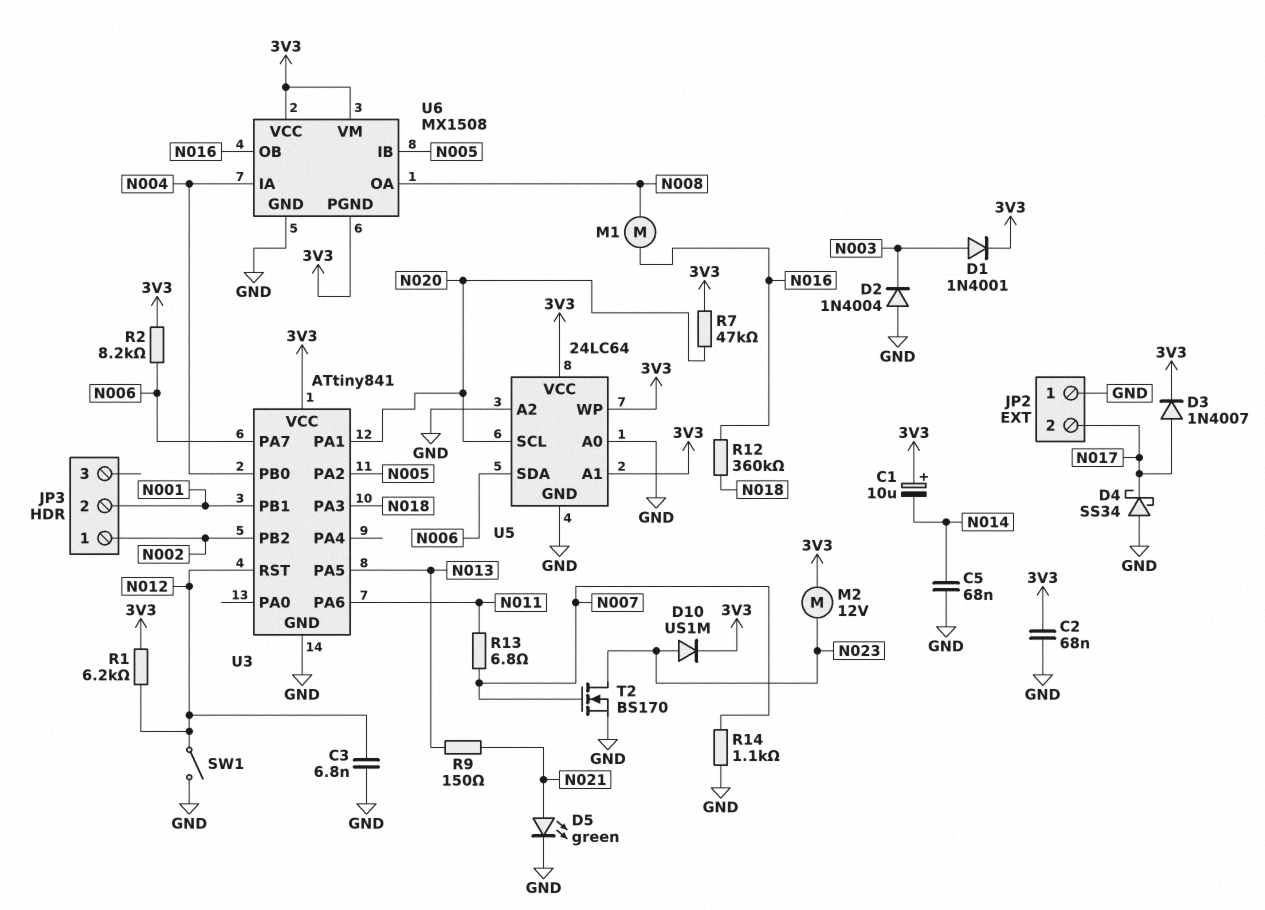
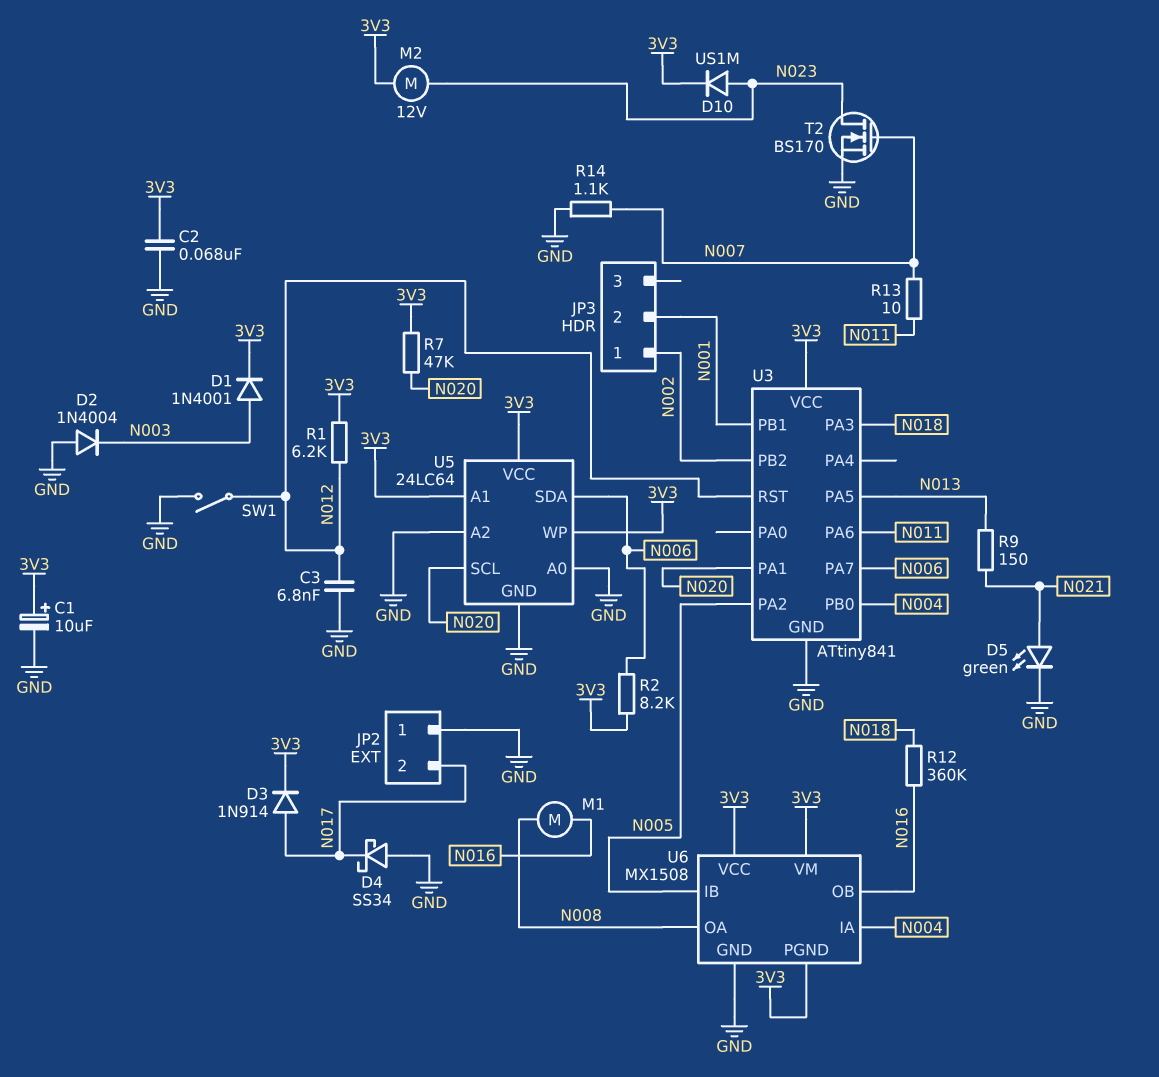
C1: 10uF (plus 3V3, minus N014) -> 10uF (plus 3V3, minus GND)
C5: 68nF (GND, N014) -> none
D3: diode 1N4007 (A N017, K 3V3) -> diode 1N914 (A N017, K 3V3)
R13: 6.8 (N007, N011) -> 10 (N007, N011)

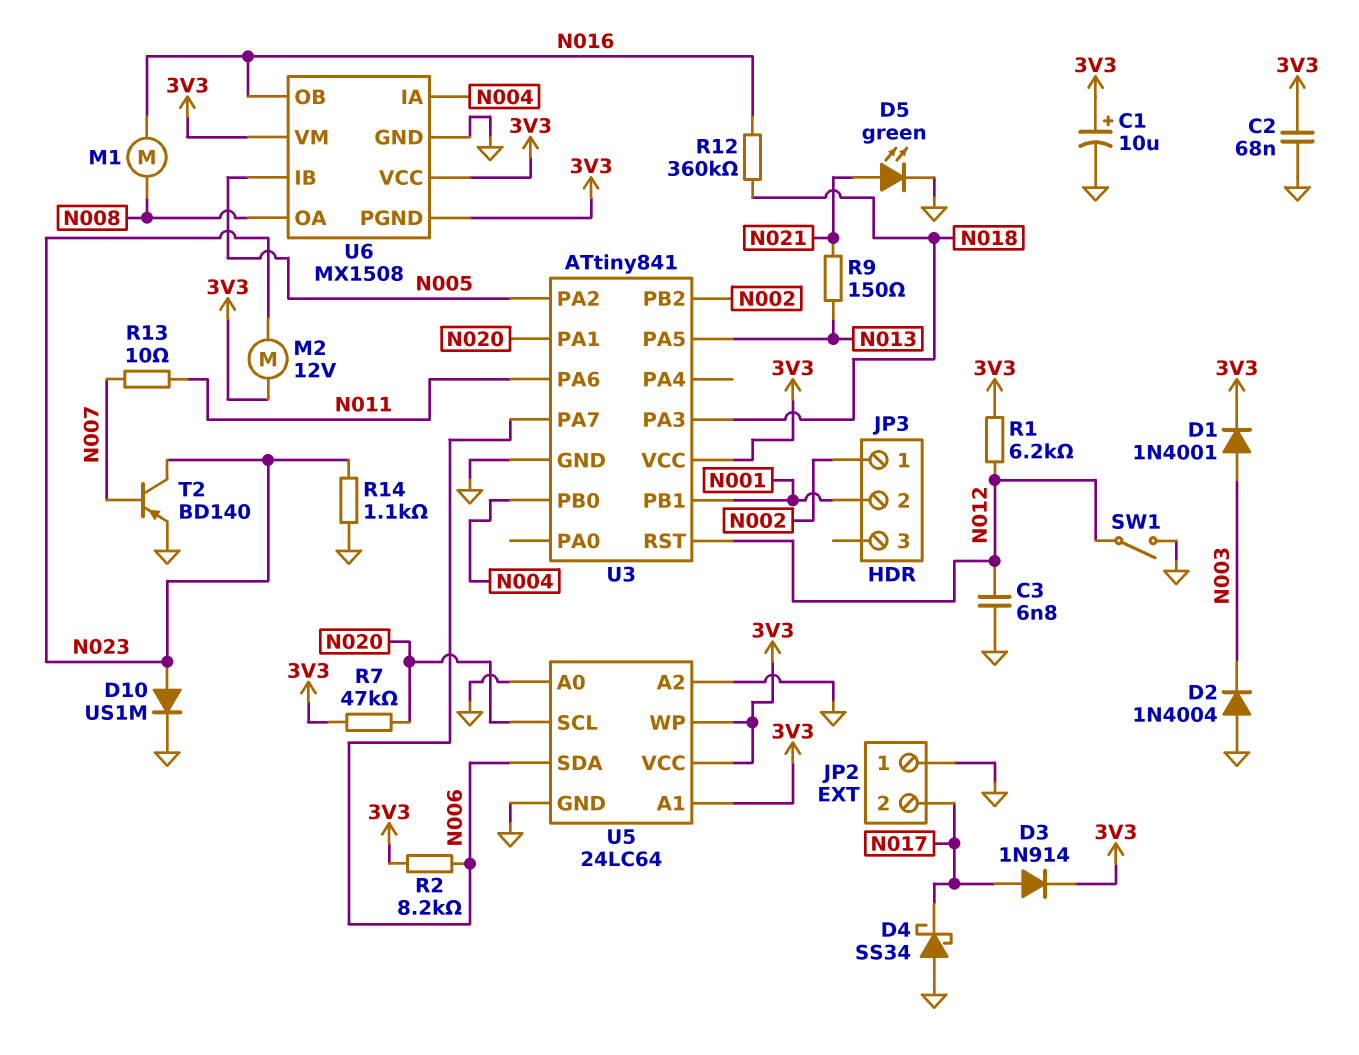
D10: diode US1M (A N023, K 3V3) -> diode US1M (A N023, K GND)
R14: 1.1k (GND, N007) -> 1.1k (GND, N023)
T2: NMOS BS170 (G N007, D N023, S GND) -> PNP BD140 (B N007, C N023, E GND)

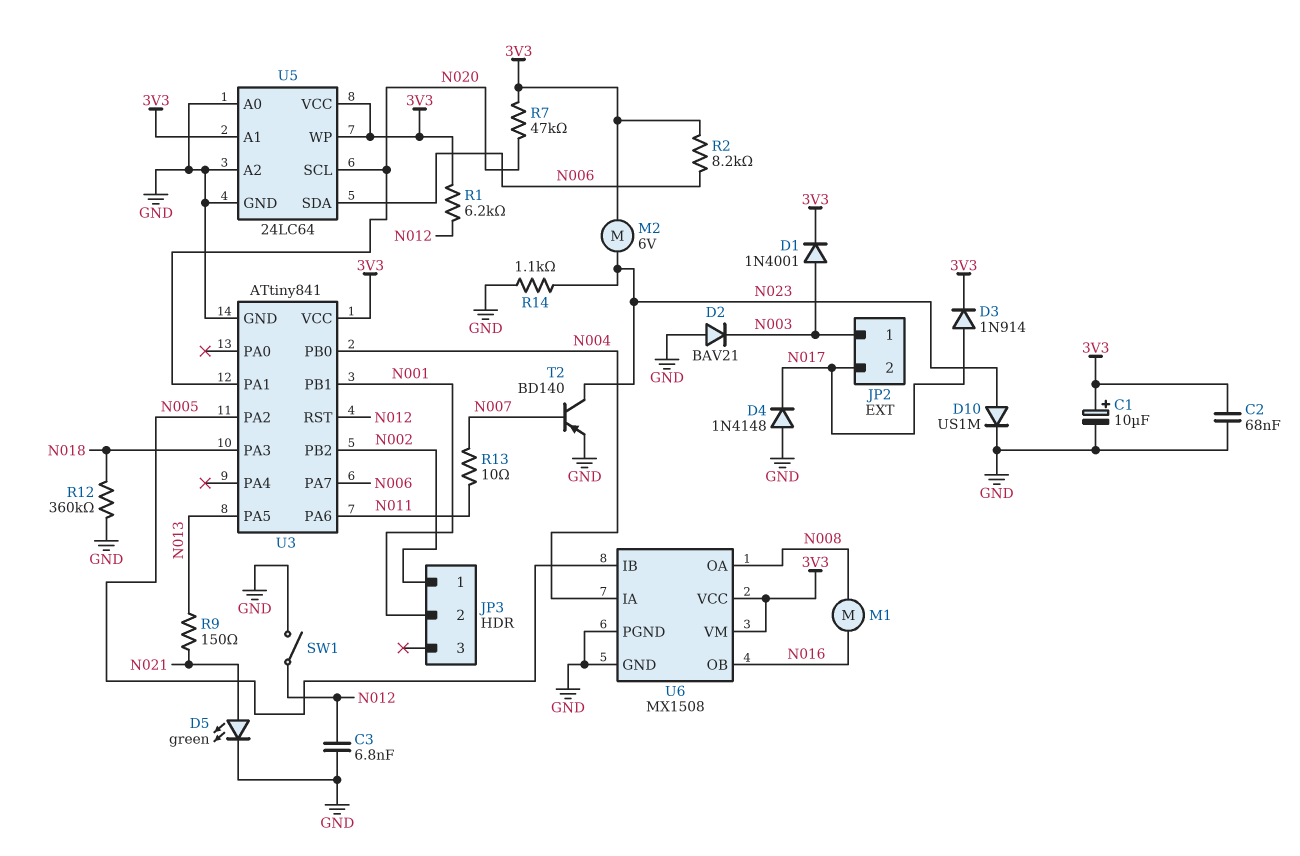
D2: diode 1N4004 (A GND, K N003) -> diode BAV21 (A GND, K N003)
D4: schottky SS34 (A GND, K N017) -> diode 1N4148 (A GND, K N017)
JP2 pin 1: GND -> N003
M2: motor 12V (3V3, N023) -> motor 6V (3V3, N023)
R12: 360k (N016, N018) -> 360k (GND, N018)
U6 pin PGND: 3V3 -> GND

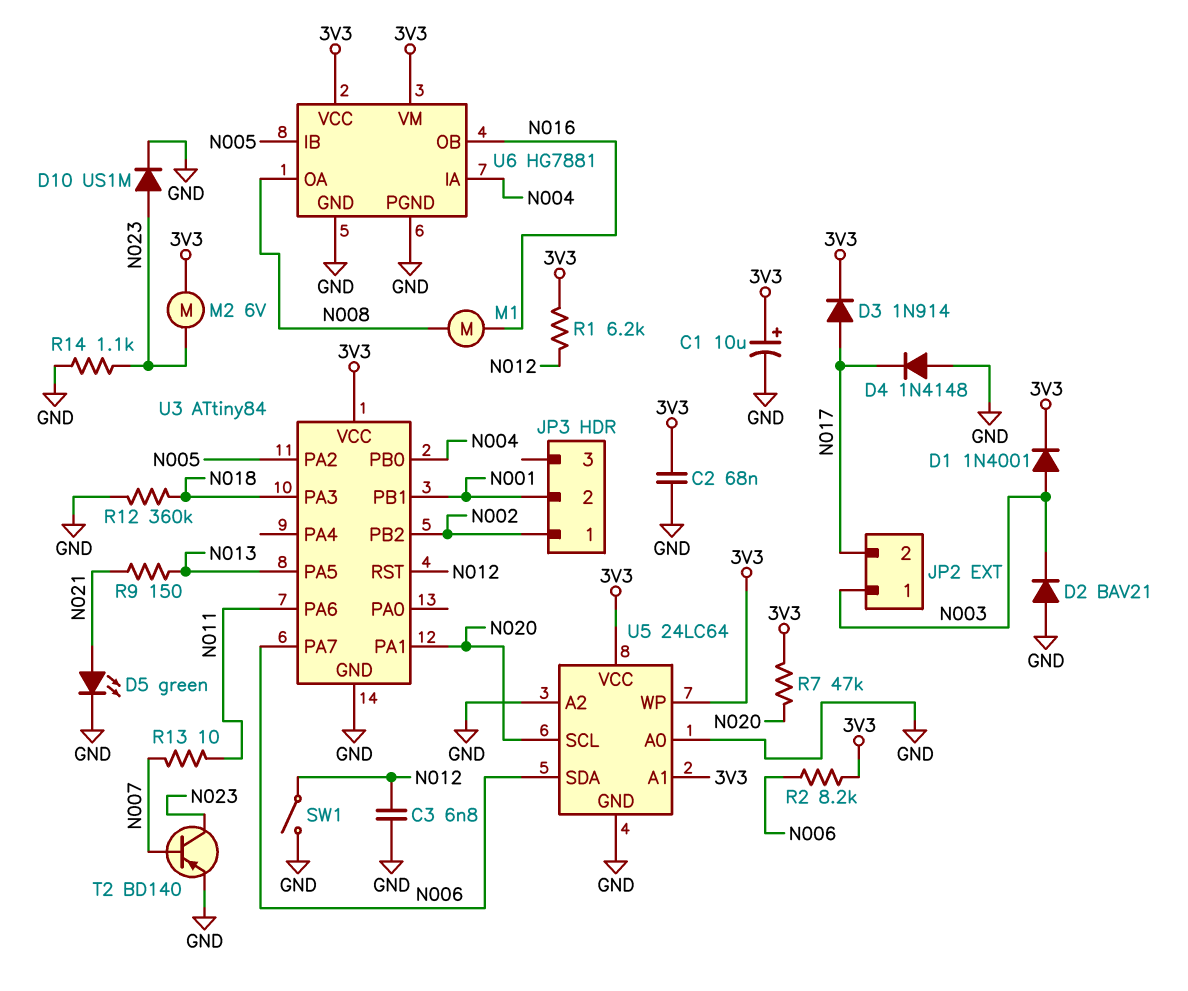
U3: ATtiny841 -> ATtiny84
U6: MX1508 -> HG7881

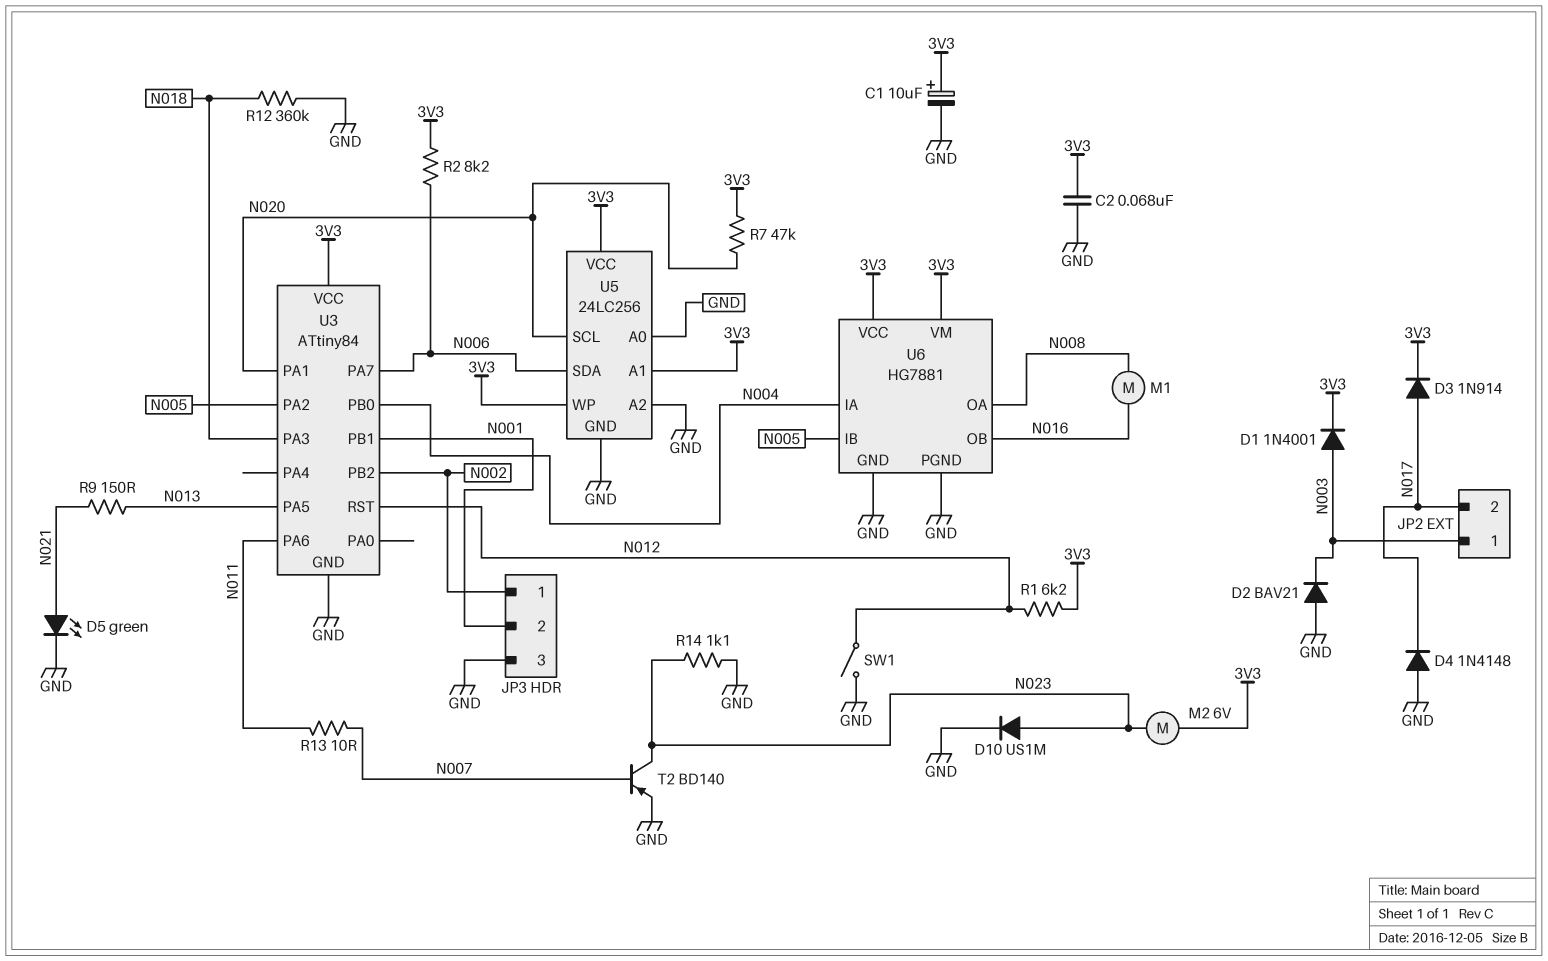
C3: 6.8nF (GND, N012) -> none
JP3 pin 3: none -> GND
U5: 24LC64 -> 24LC256

